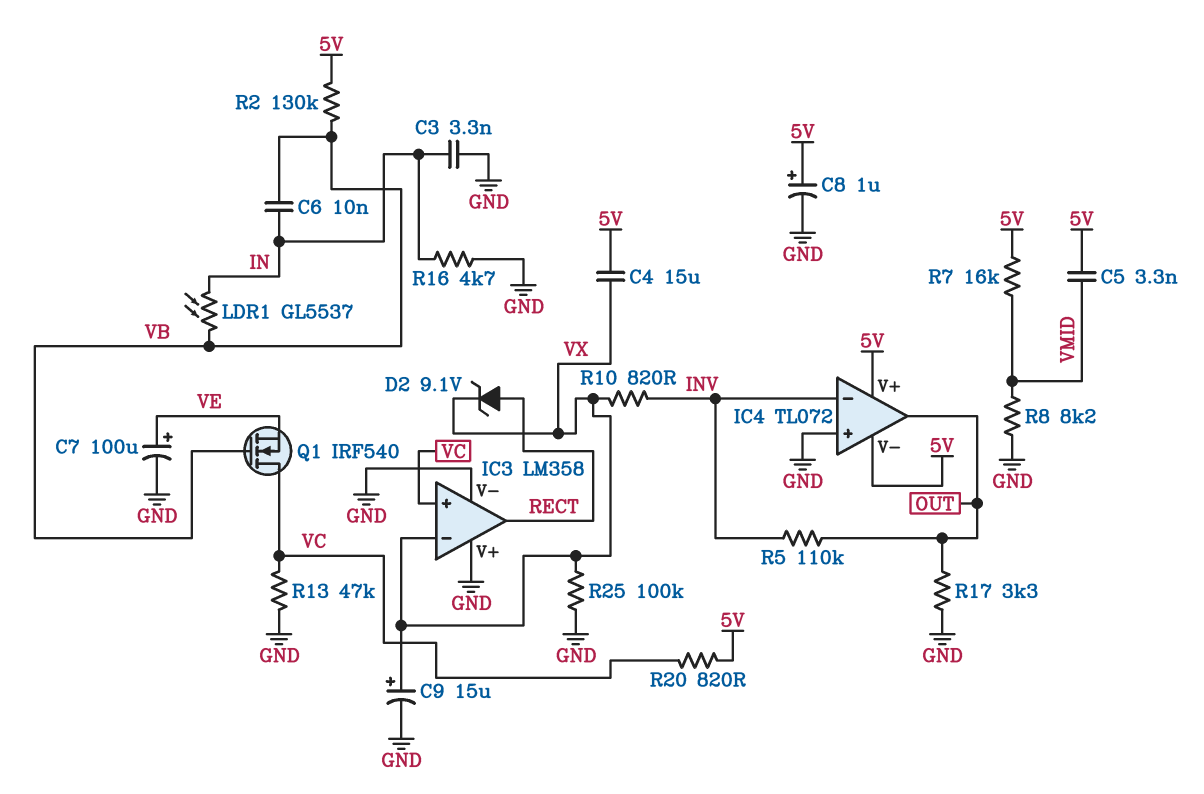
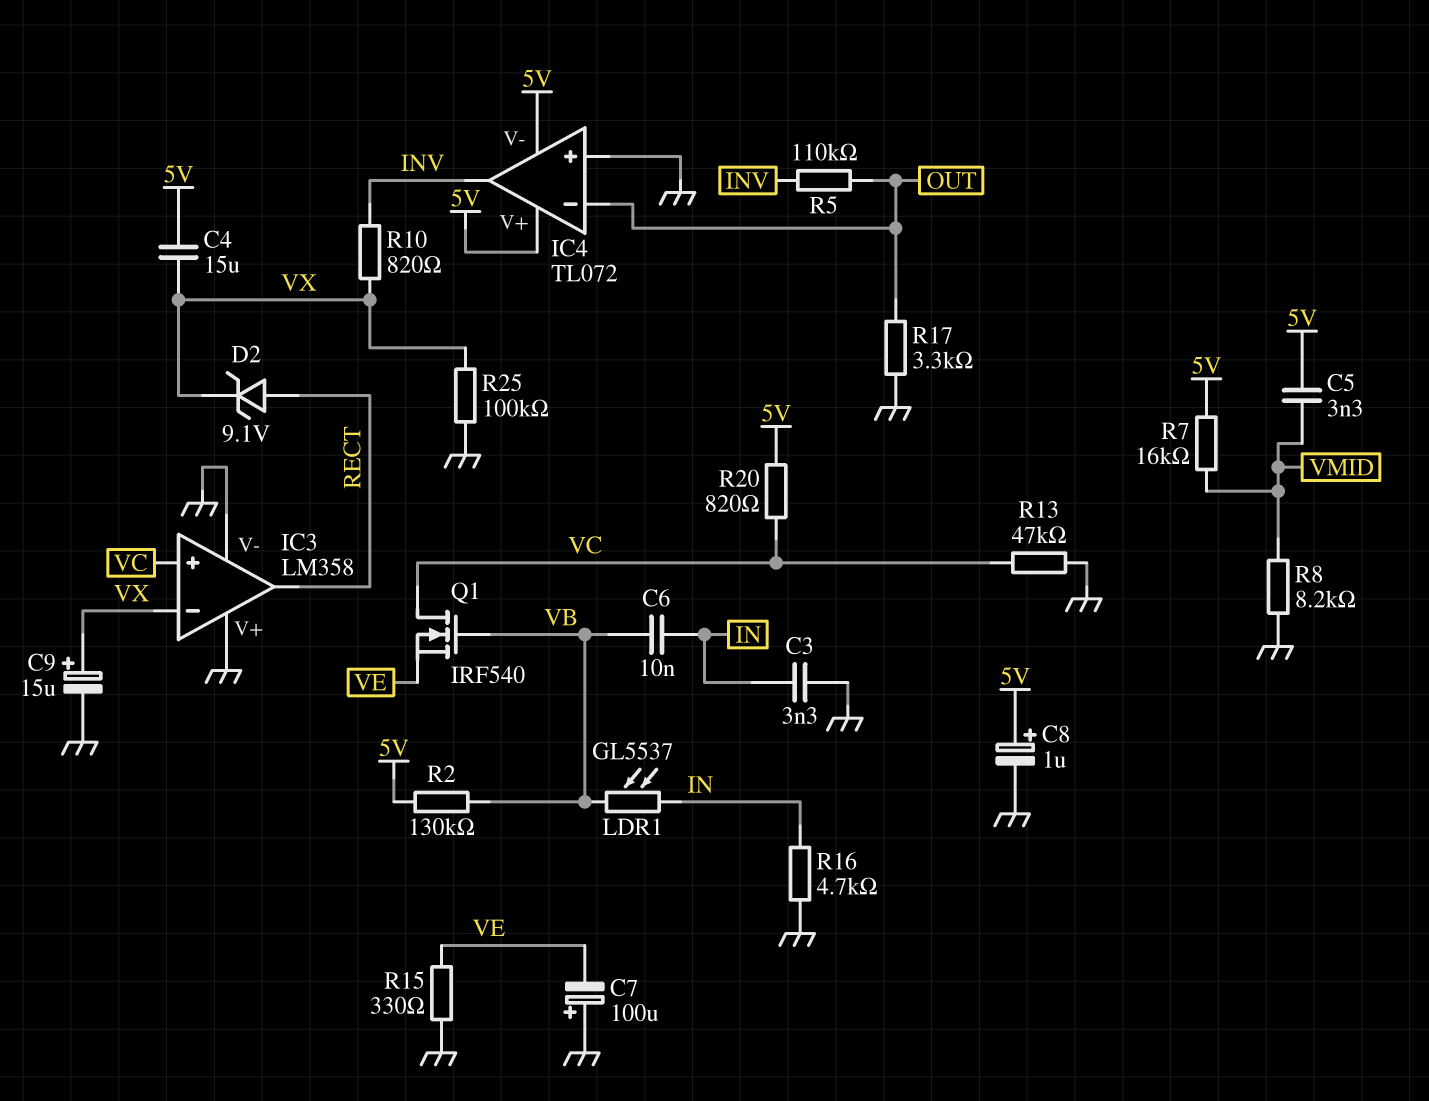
C7: 100uF (plus VE, minus GND) -> 100uF (plus GND, minus VE)
IC4 pin in-: INV -> OUT
IC4 pin out: OUT -> INV
R15: none -> 330 (GND, VE)

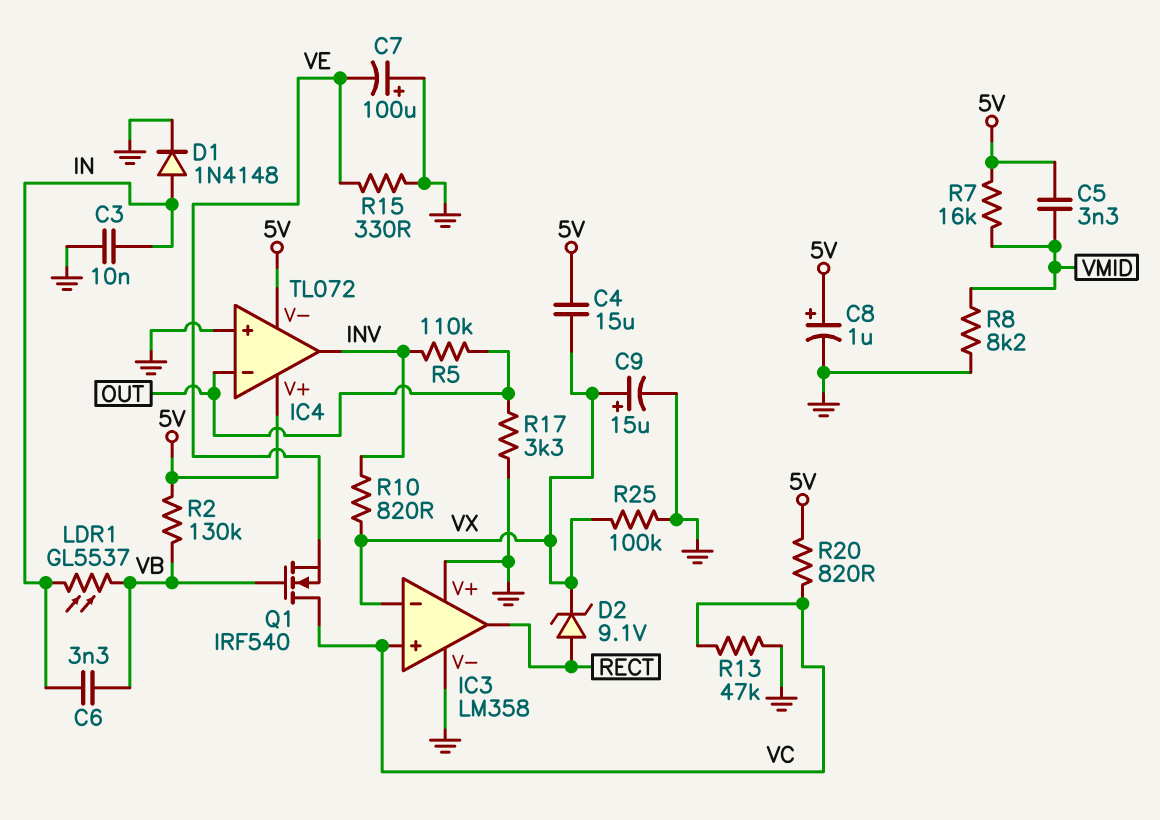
C3: 3.3nF (GND, IN) -> 10nF (GND, IN)
C6: 10nF (IN, VB) -> 3.3nF (IN, VB)
D1: none -> diode 1N4148 (A IN, K GND)
R16: 4.7k (GND, IN) -> none

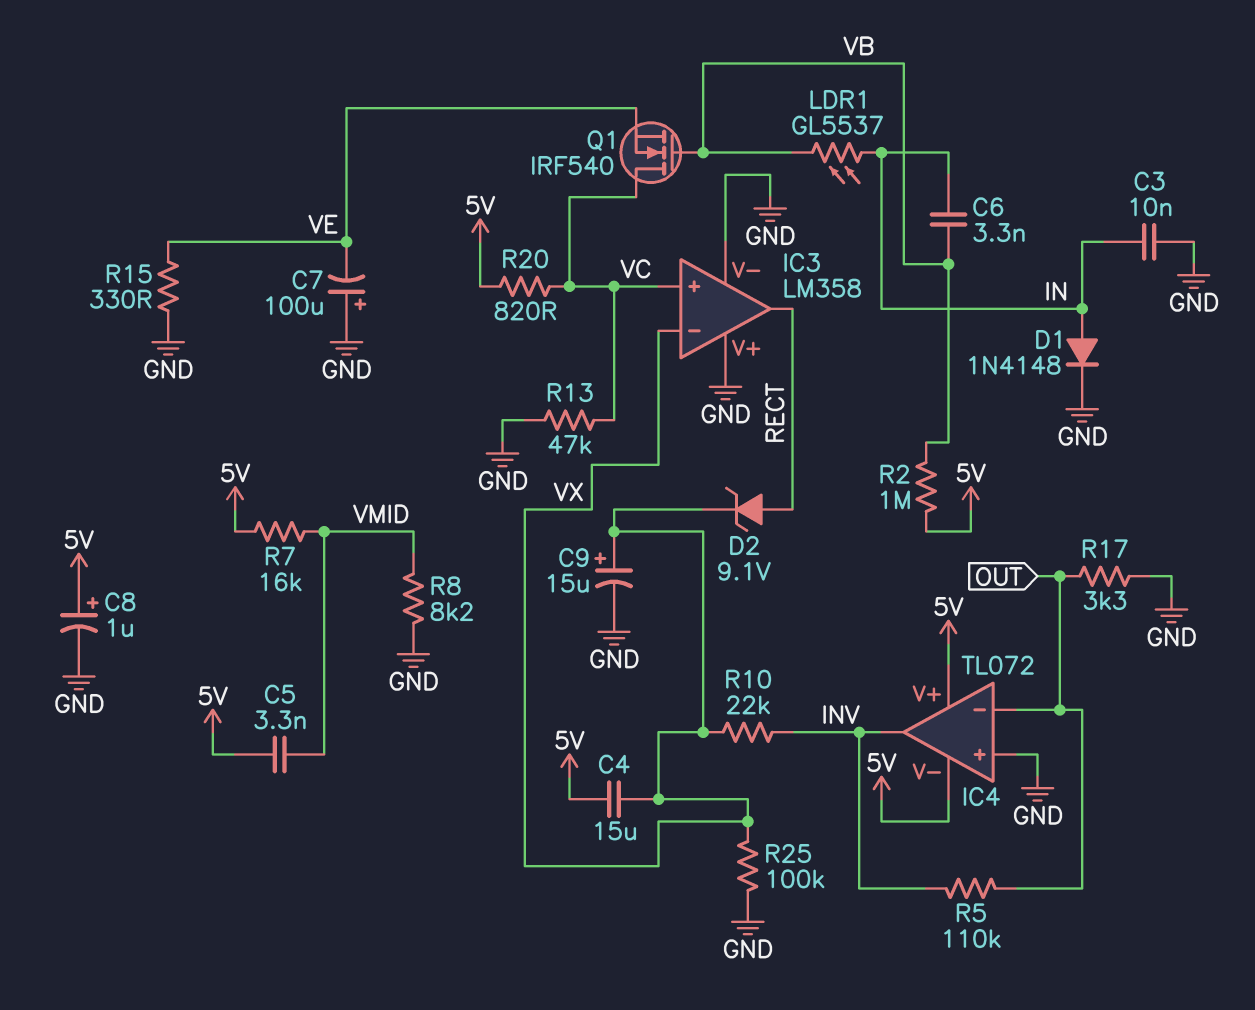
R2: 130k (5V, VB) -> 1M (5V, VB)
R10: 820 (INV, VX) -> 22k (INV, VX)

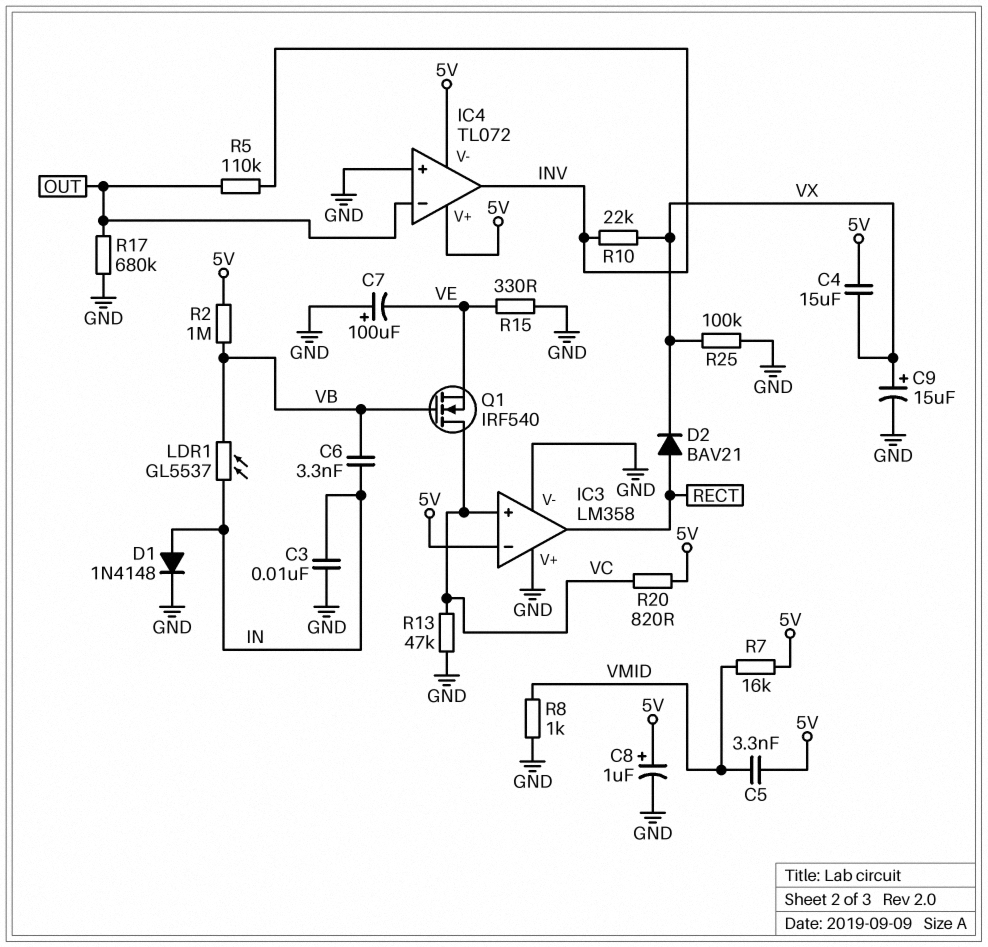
D2: zener 9.1V (A RECT, K VX) -> diode BAV21 (A RECT, K VX)
IC3 pin in-: VX -> 5V
R8: 8.2k (GND, VMID) -> 1k (GND, VMID)
R17: 3.3k (GND, OUT) -> 680k (GND, OUT)

